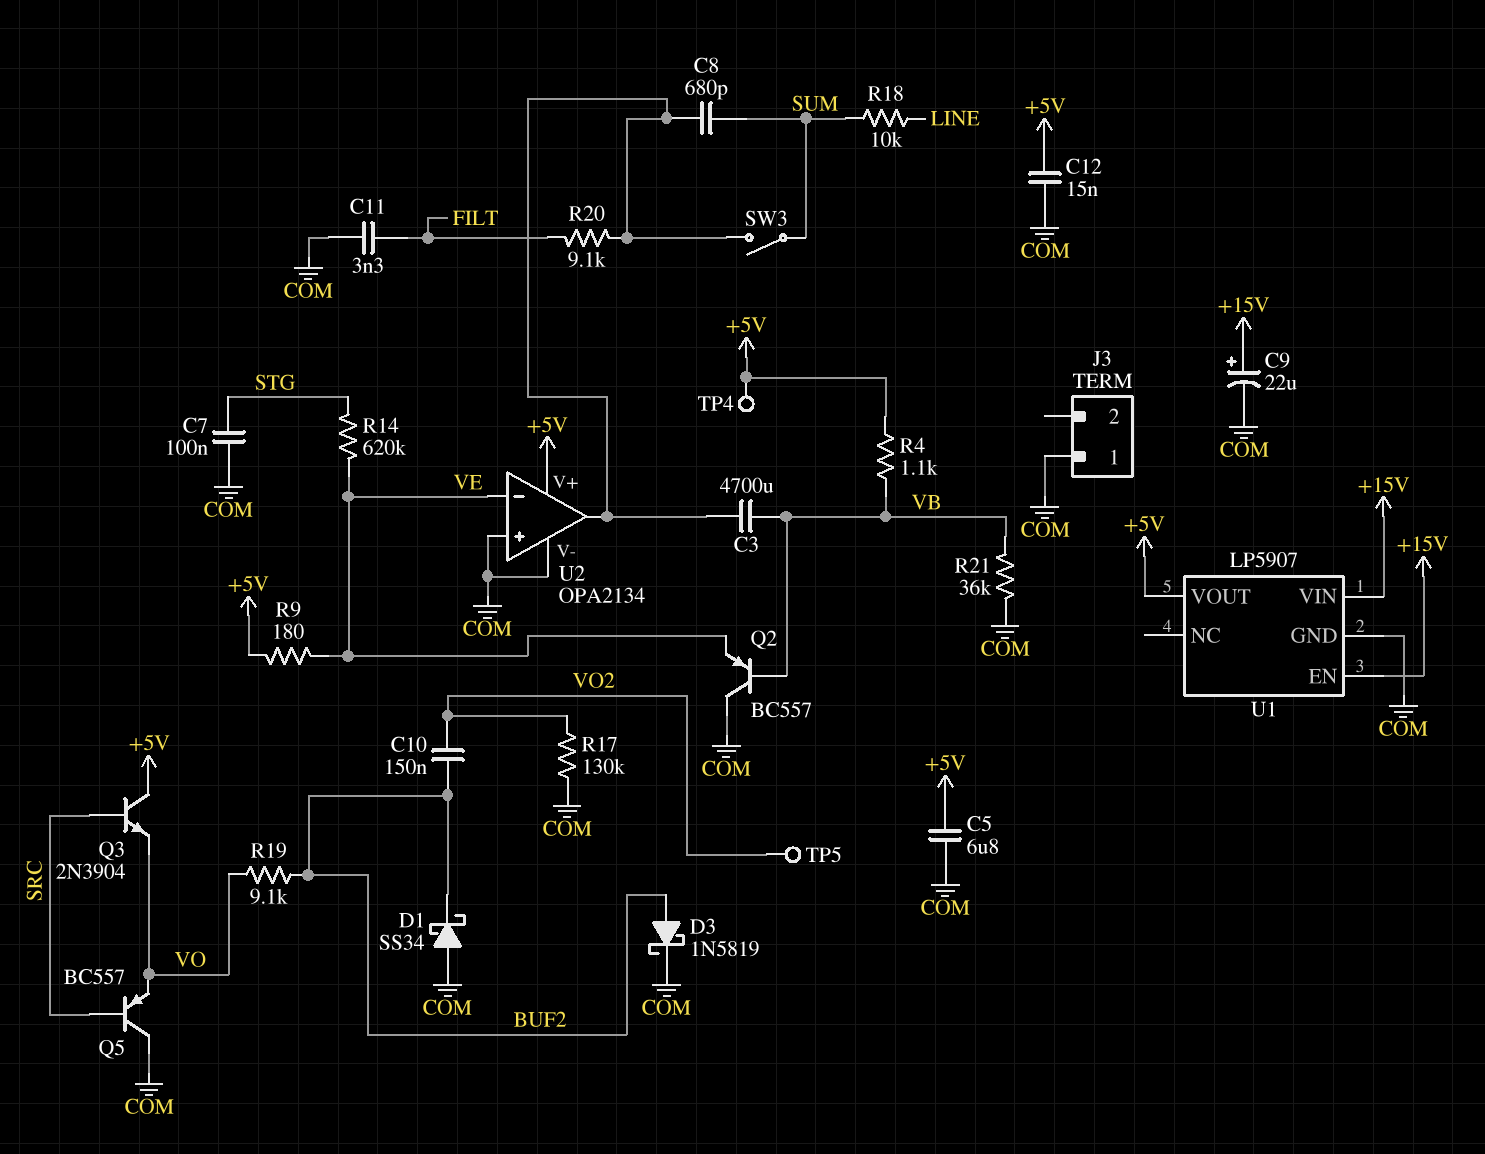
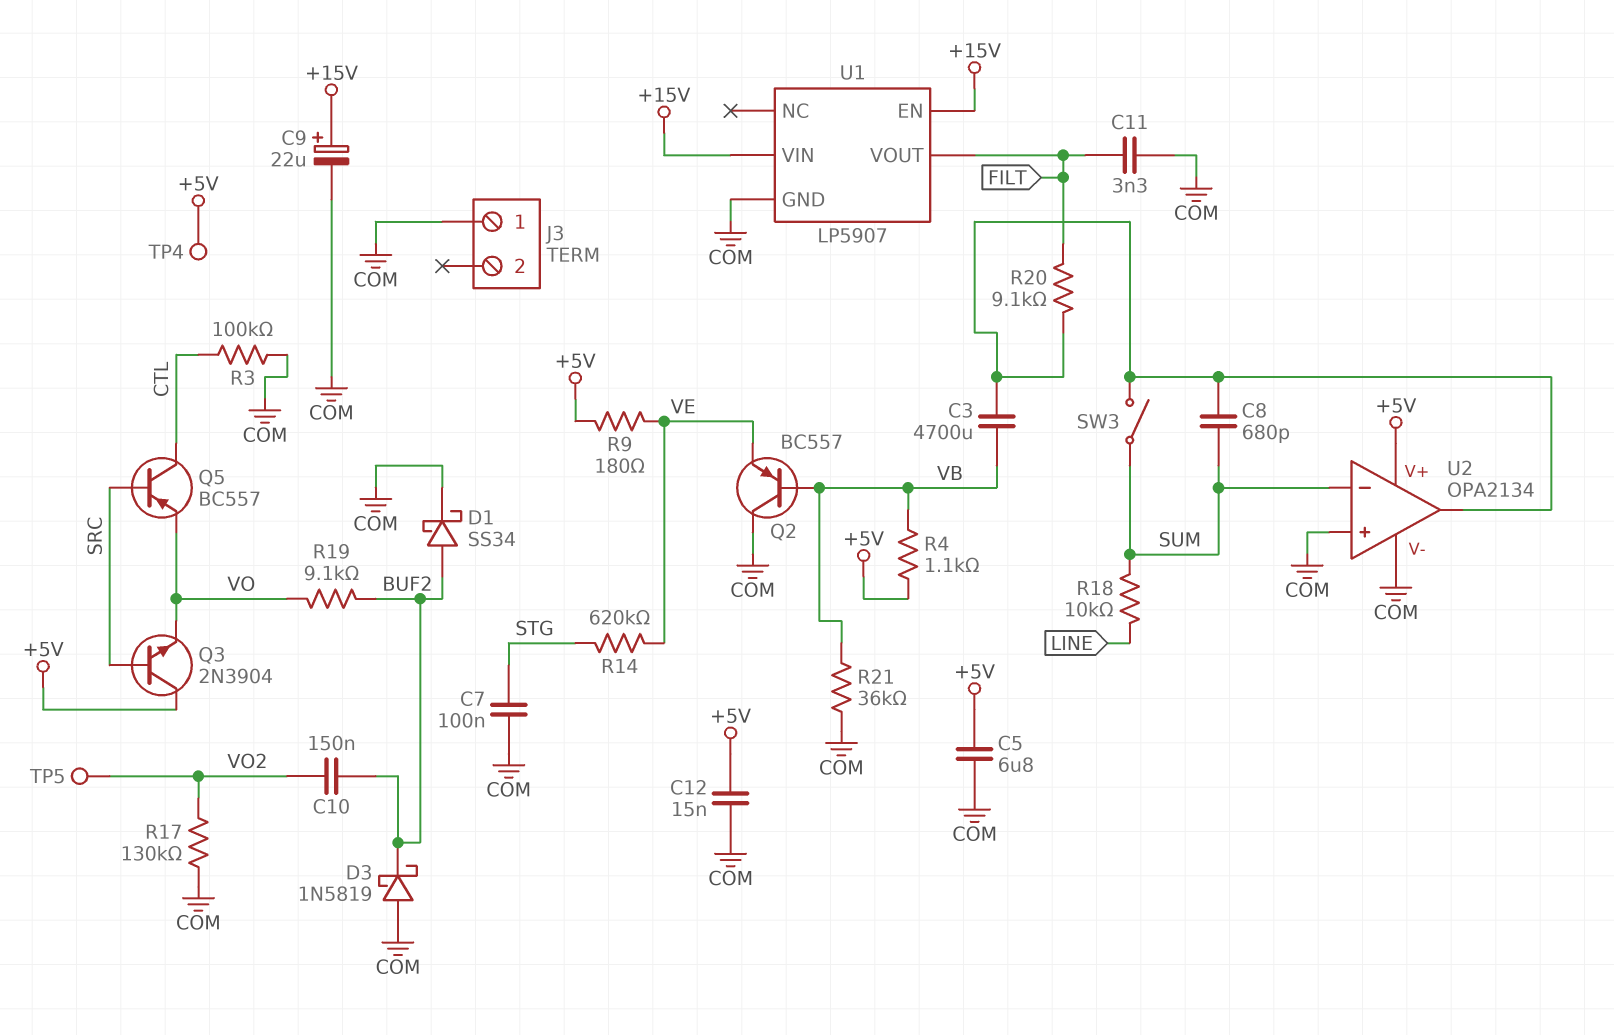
D1: schottky SS34 (A COM, K BUF2) -> schottky SS34 (A BUF2, K COM)
D3: schottky 1N5819 (A BUF2, K COM) -> schottky 1N5819 (A COM, K BUF2)
Q5: PNP BC557 (B SRC, C COM, E VO) -> PNP BC557 (B SRC, C CTL, E VO)
R3: none -> 100k (COM, CTL)
U1 pin VOUT: +5V -> FILT
U2 pin in-: VE -> SUM

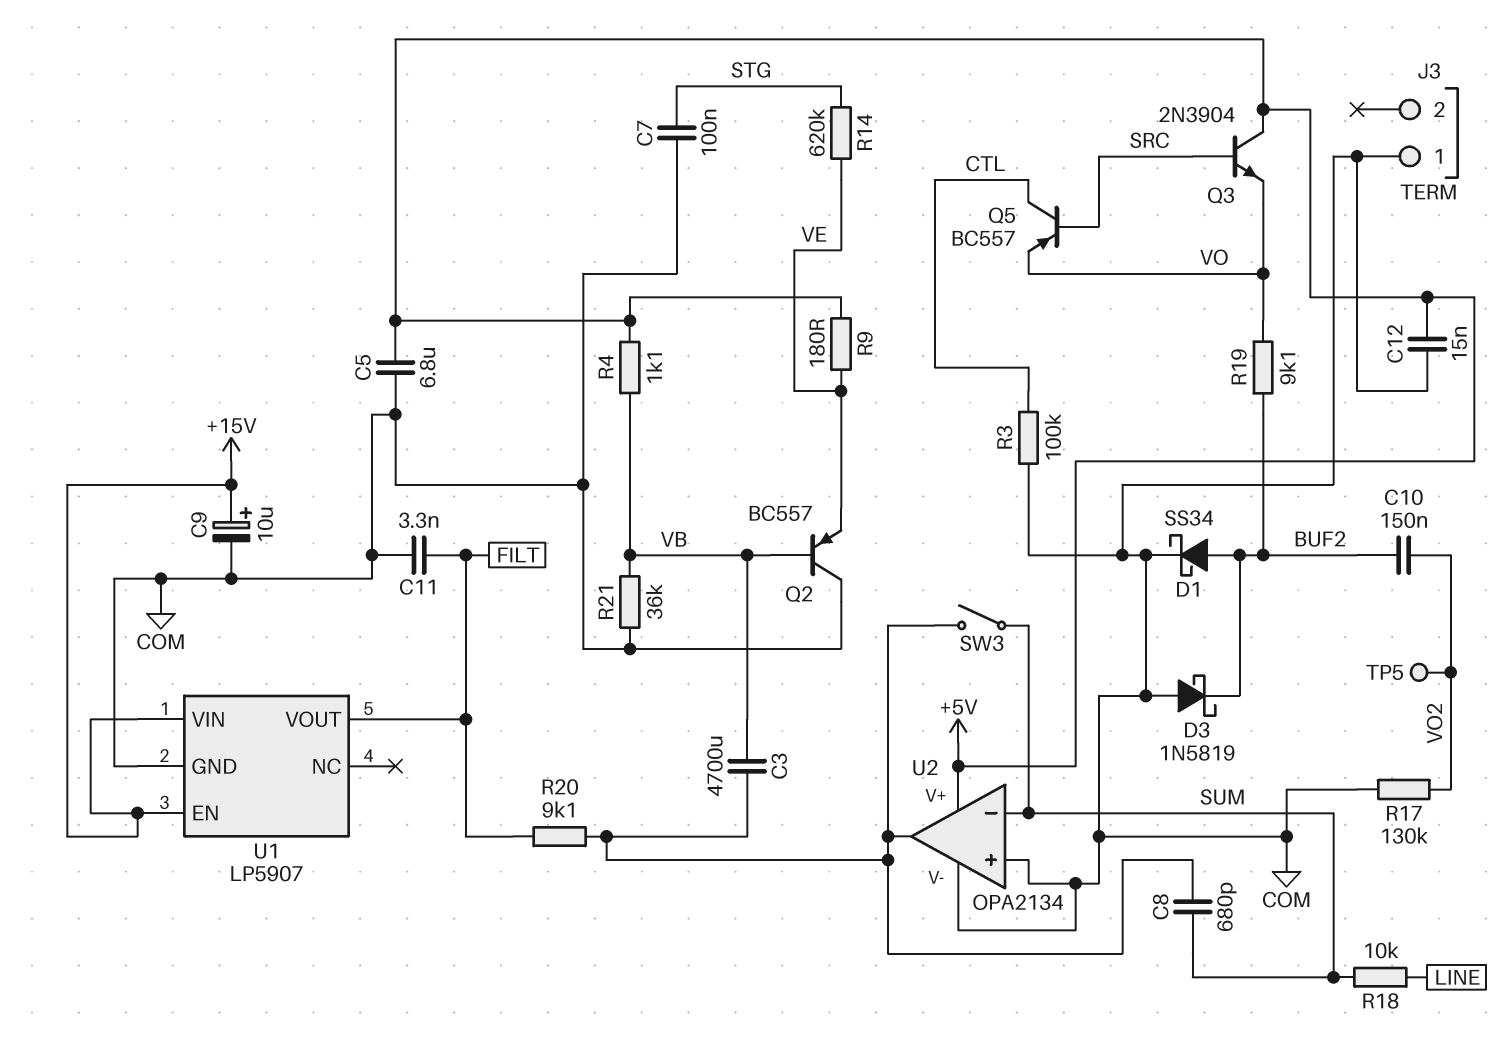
C9: 22uF (plus +15V, minus COM) -> 10uF (plus +15V, minus COM)
TP4: test point (+5V) -> none

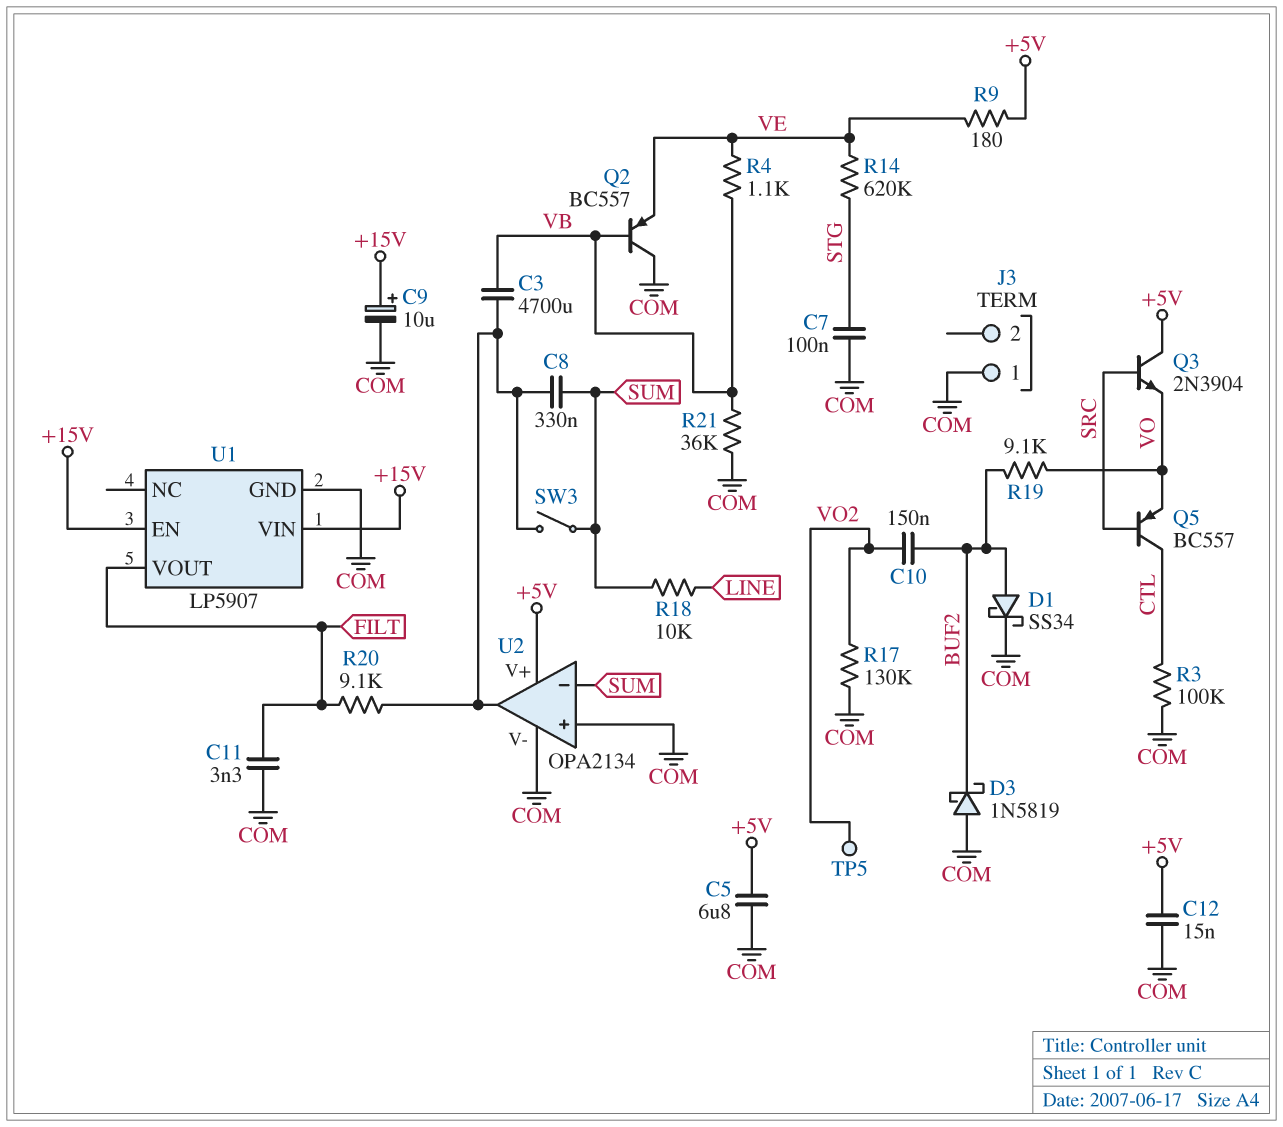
C8: 680pF (SUM, U2/out) -> 330nF (SUM, U2/out)
R4: 1.1k (+5V, VB) -> 1.1k (VB, VE)

